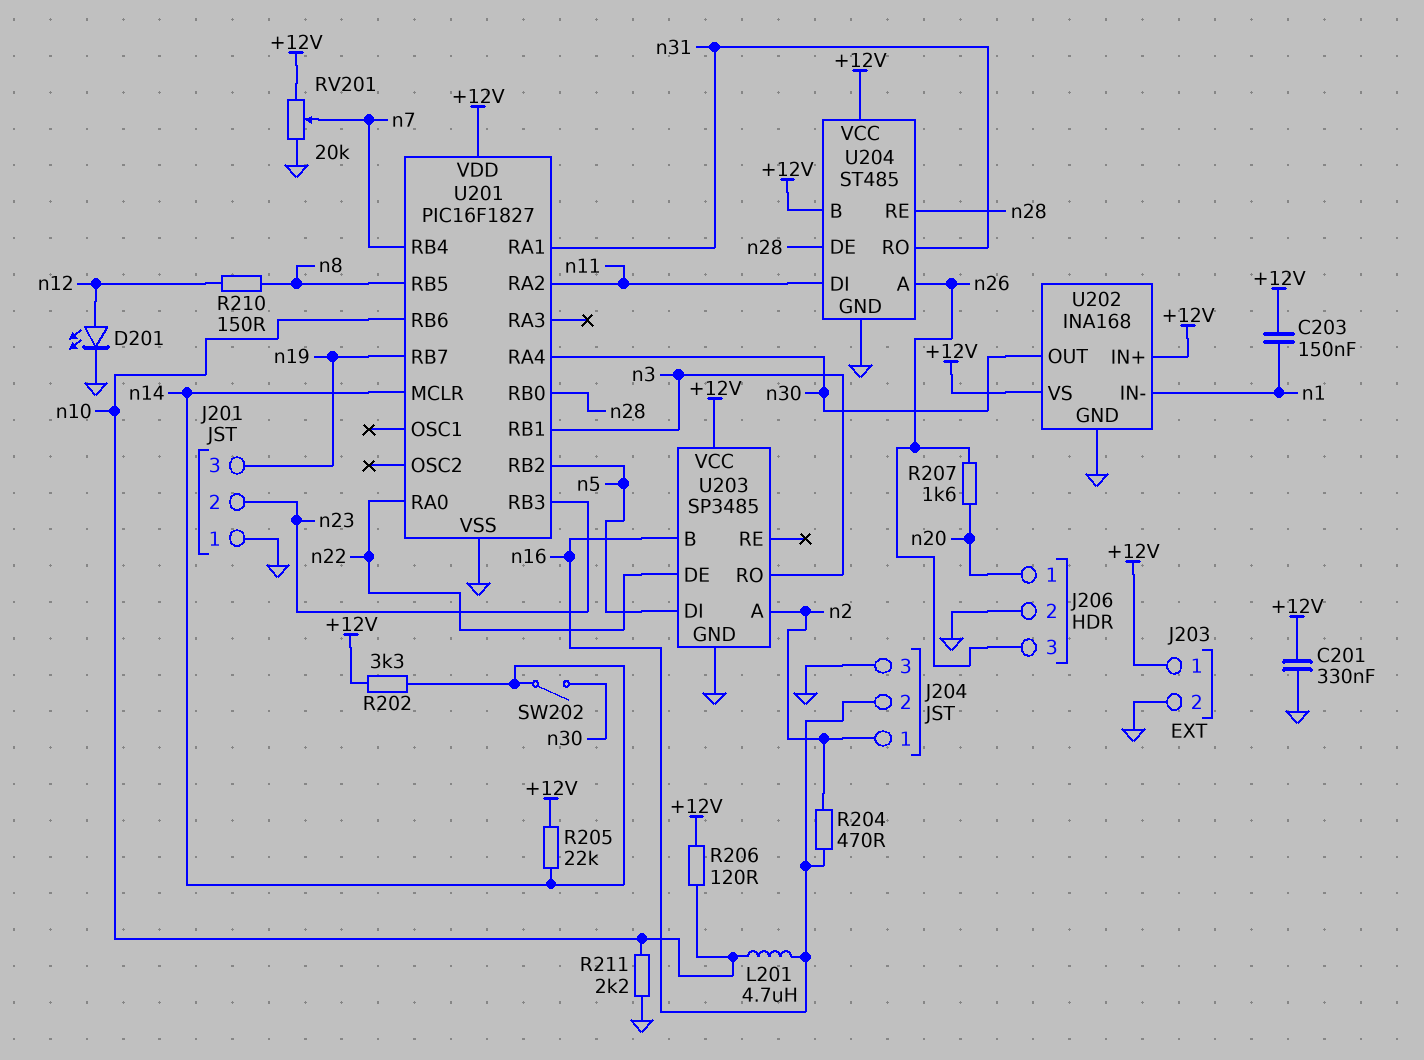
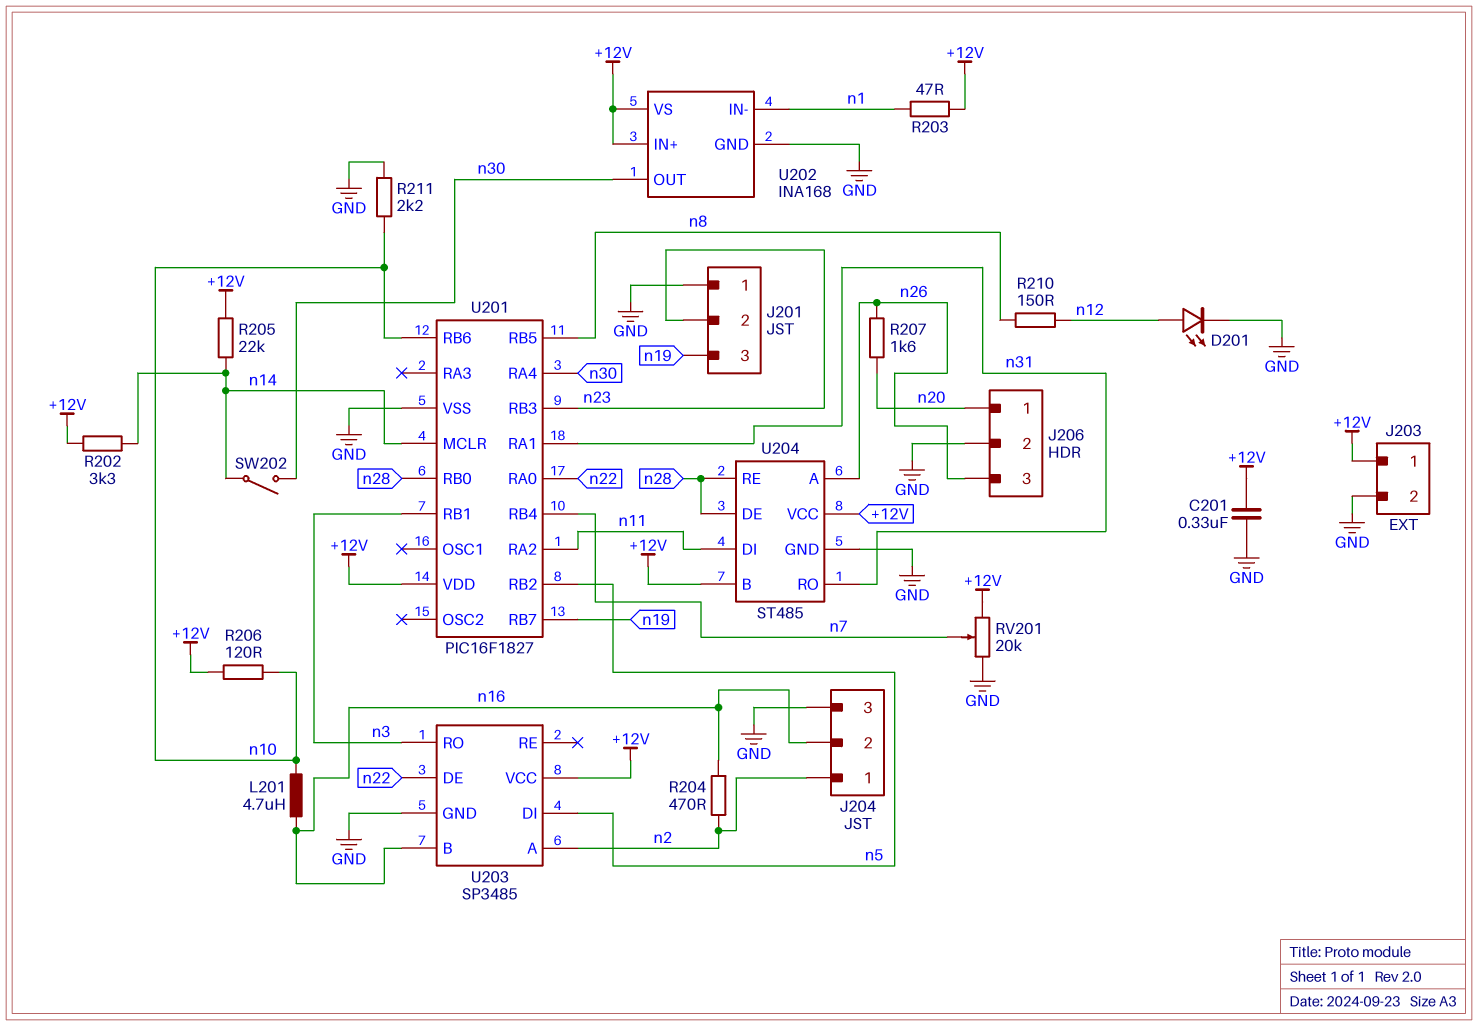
C203: 150nF (+12V, n1) -> none
R203: none -> 47 (+12V, n1)

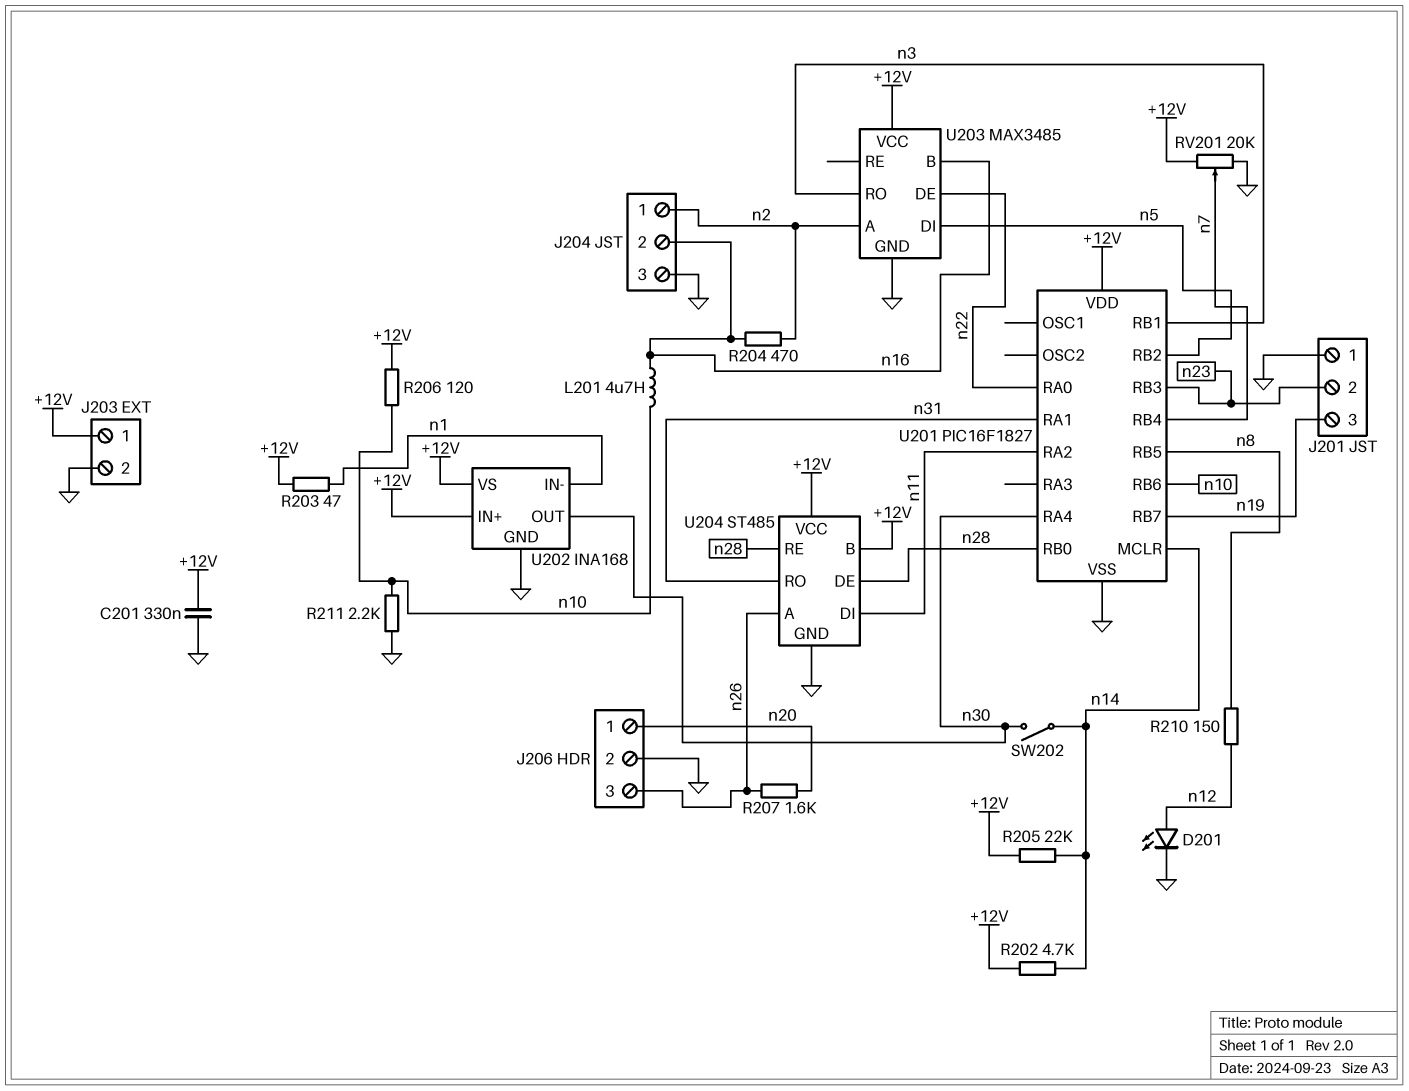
R202: 3.3k (+12V, n14) -> 4.7k (+12V, n14)
U203: SP3485 -> MAX3485

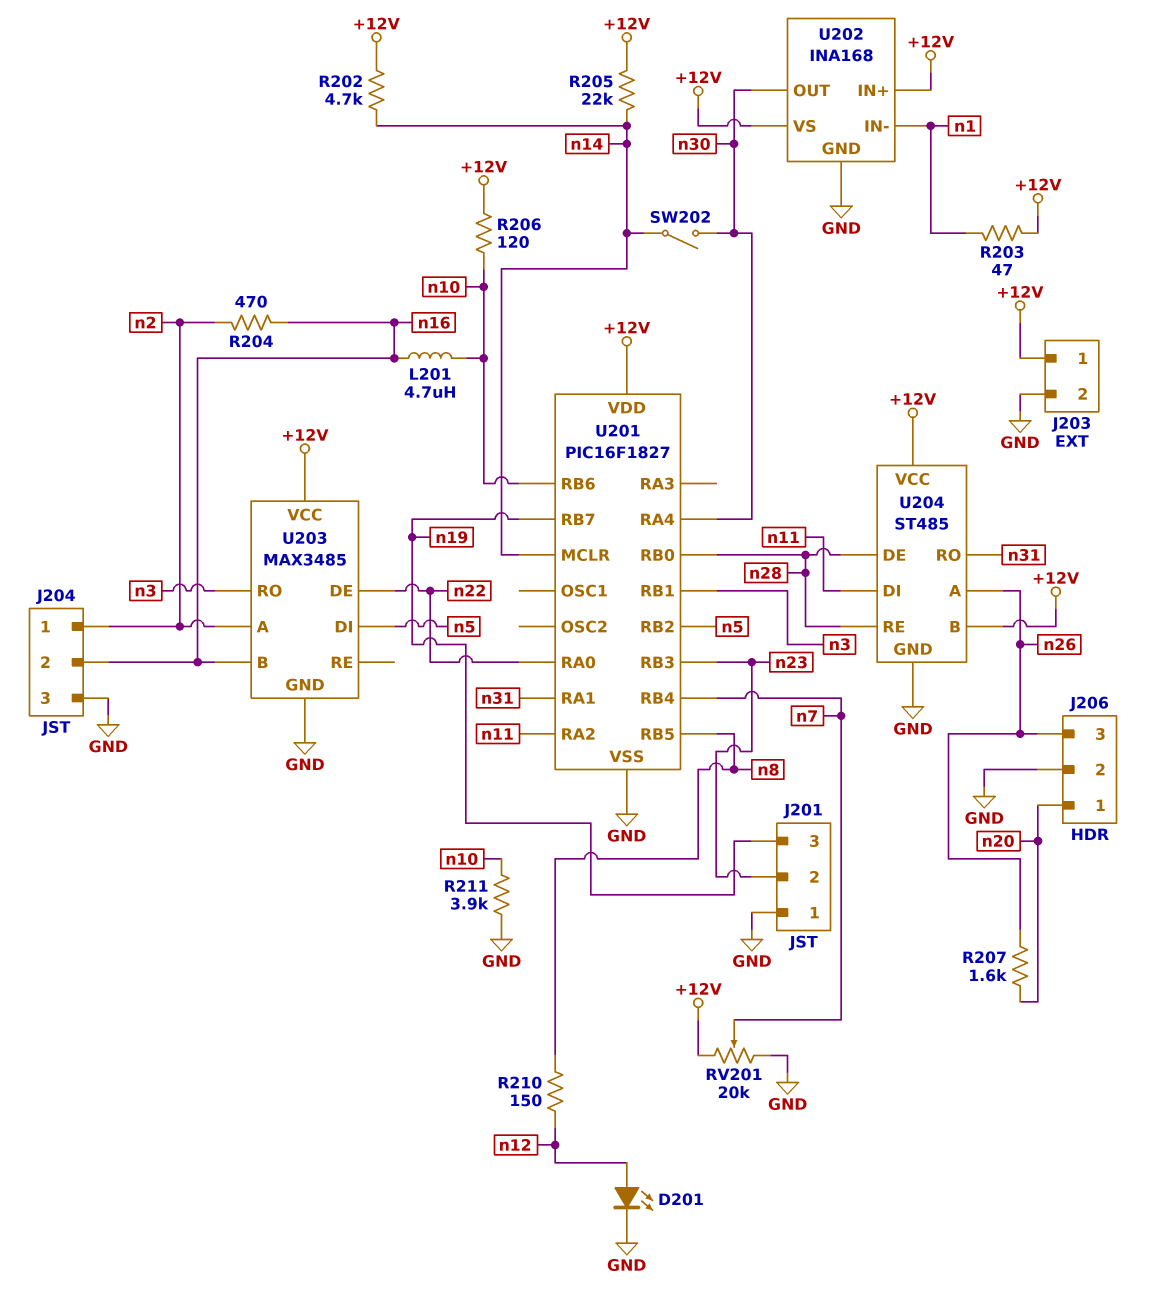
C201: 330nF (+12V, GND) -> none
R211: 2.2k (GND, n10) -> 3.9k (GND, n10)

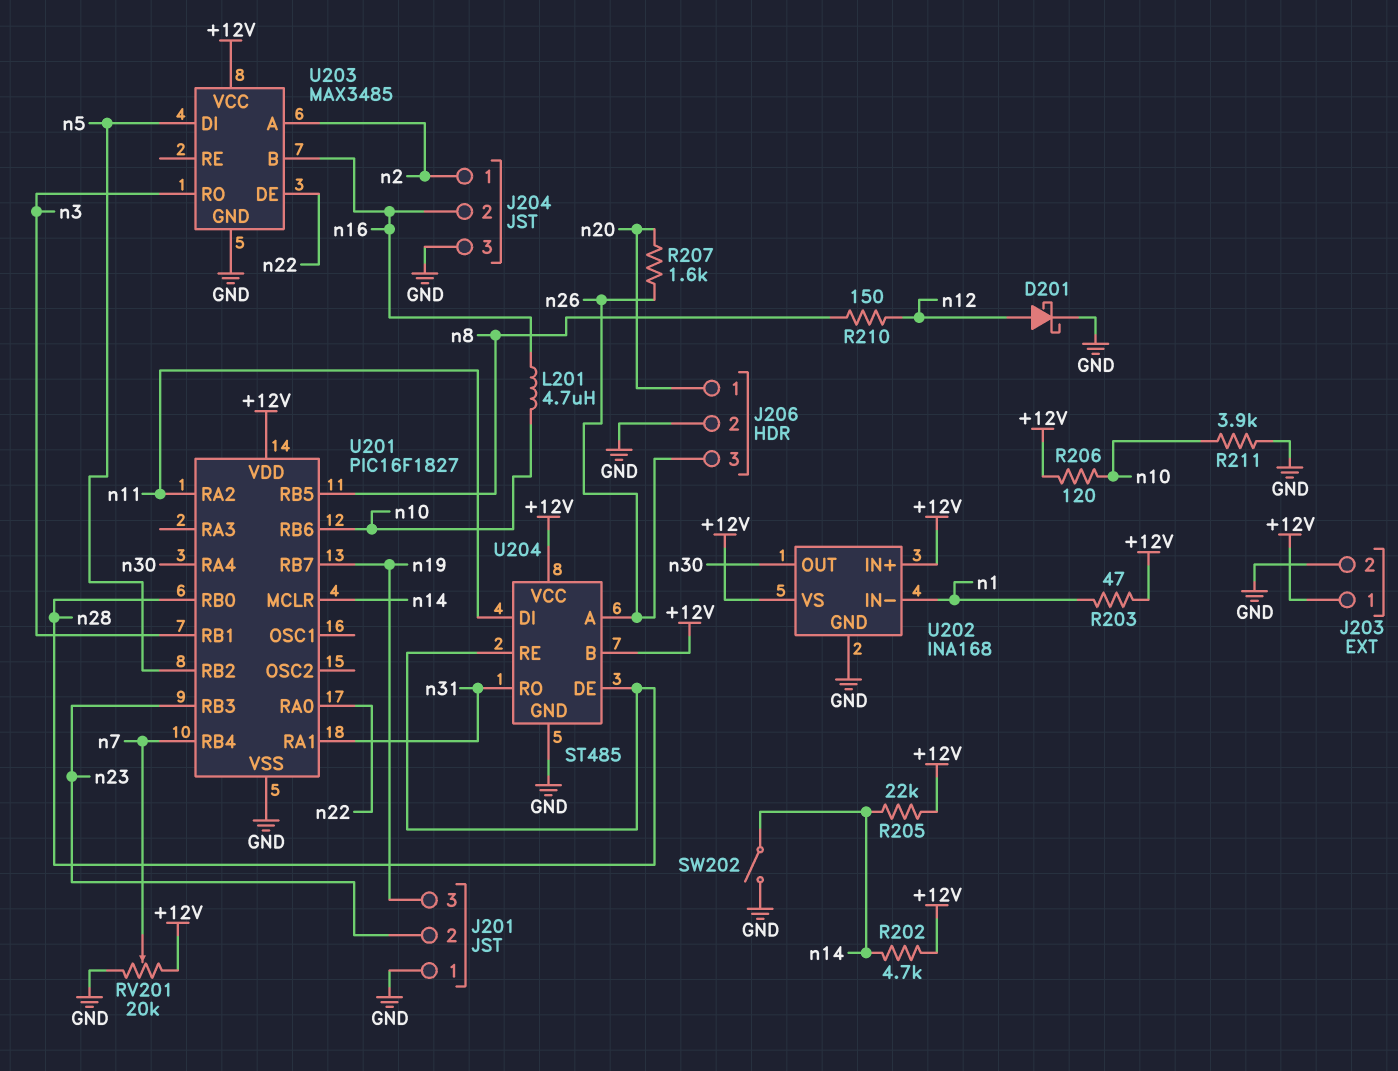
D201: LED (A n12, K GND) -> schottky (A n12, K GND)
R204: 470 (n2, n16) -> none
SW202: switch (n14, n30) -> switch (GND, n14)

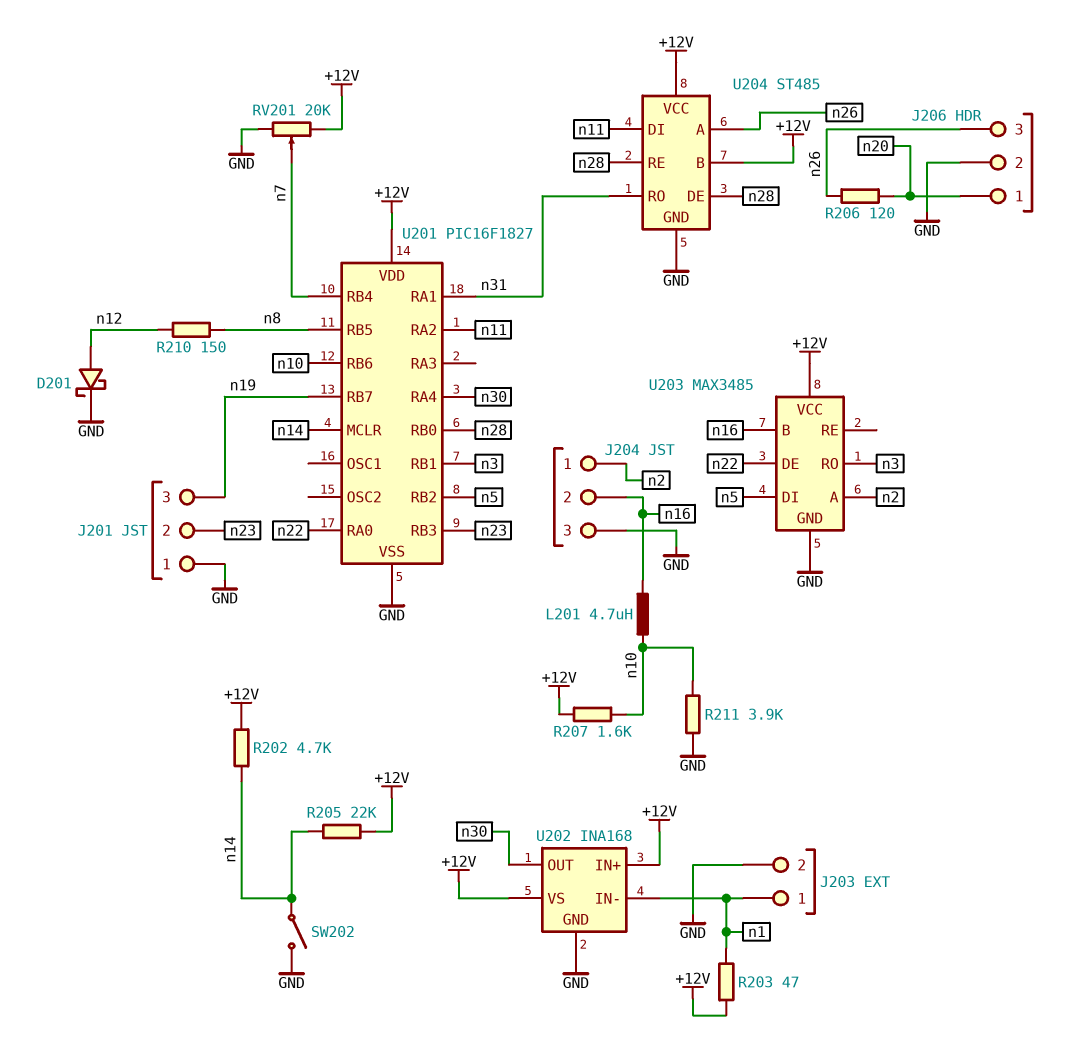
J203 pin 1: +12V -> n1
R206: 120 (+12V, n10) -> 120 (n20, n26)
R207: 1.6k (n20, n26) -> 1.6k (+12V, n10)

